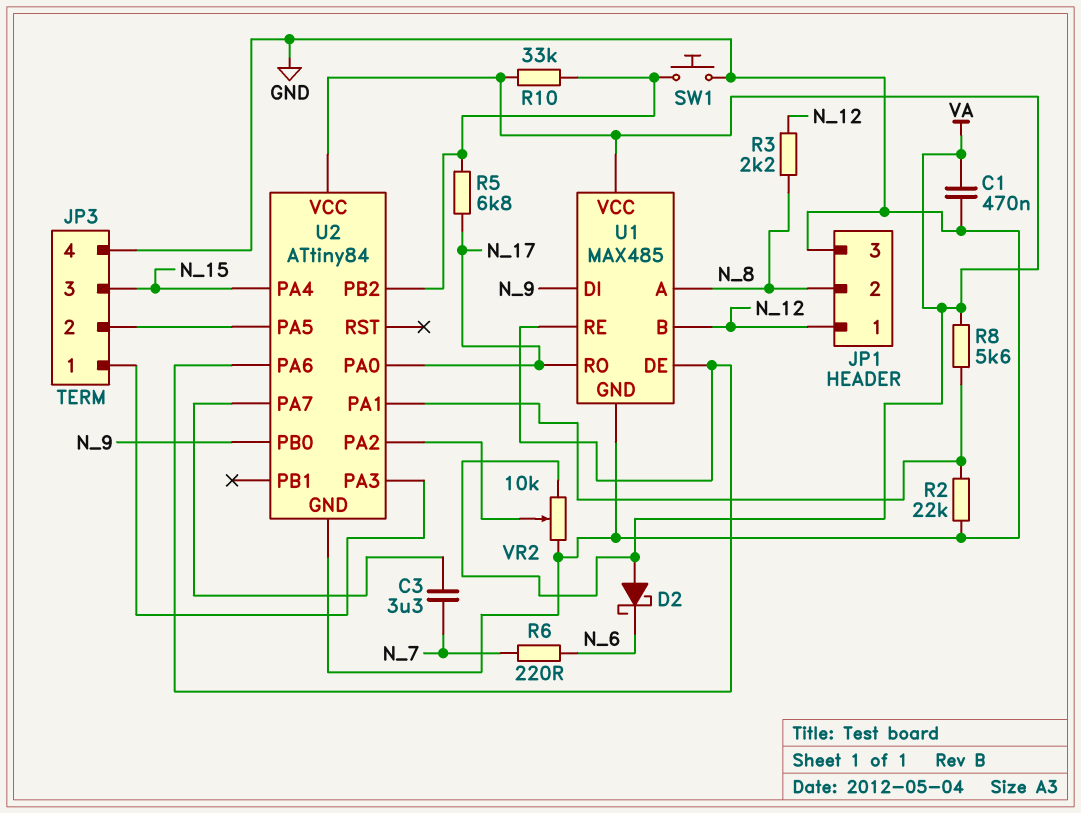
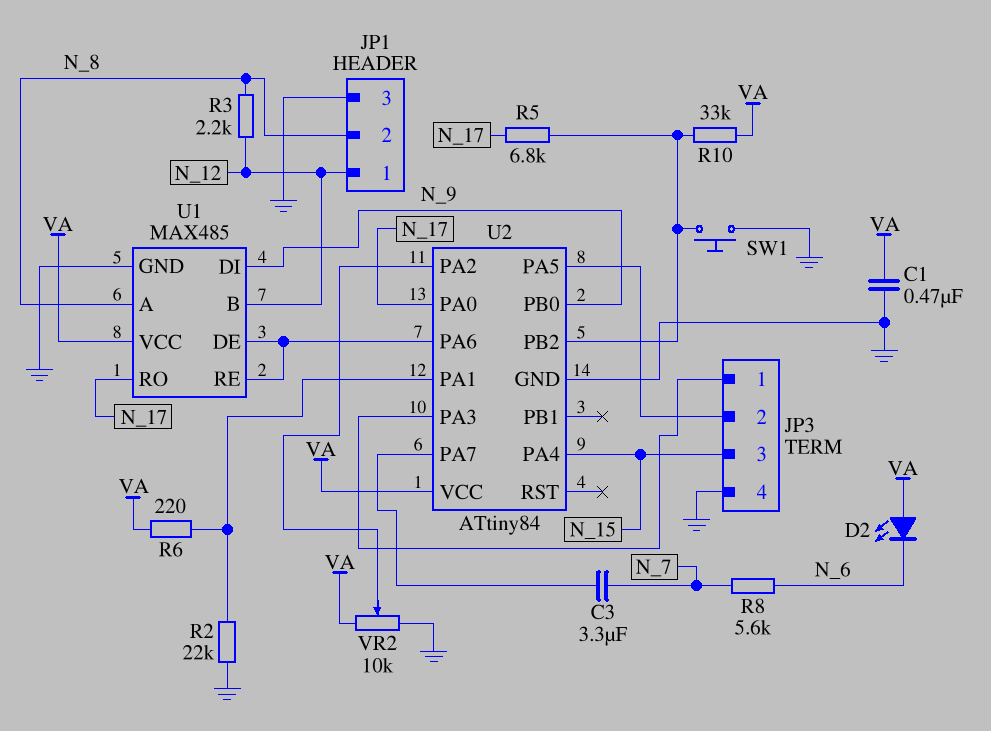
D2: schottky (A VA, K N_6) -> LED (A VA, K N_6)
R6: 220 (N_6, N_7) -> 220 (U2/PA1, VA)
R8: 5.6k (U2/PA1, VA) -> 5.6k (N_6, N_7)

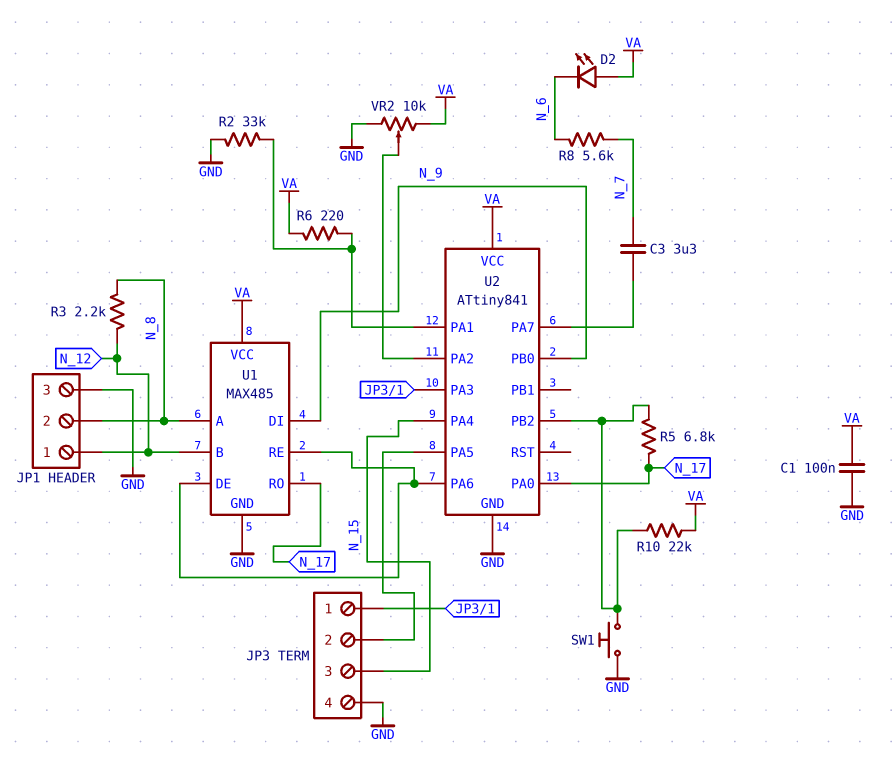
C1: 470nF (GND, VA) -> 100nF (GND, VA)
R2: 22k (GND, U2/PA1) -> 33k (GND, U2/PA1)
R10: 33k (U2/PB2, VA) -> 22k (U2/PB2, VA)
U2: ATtiny84 -> ATtiny841

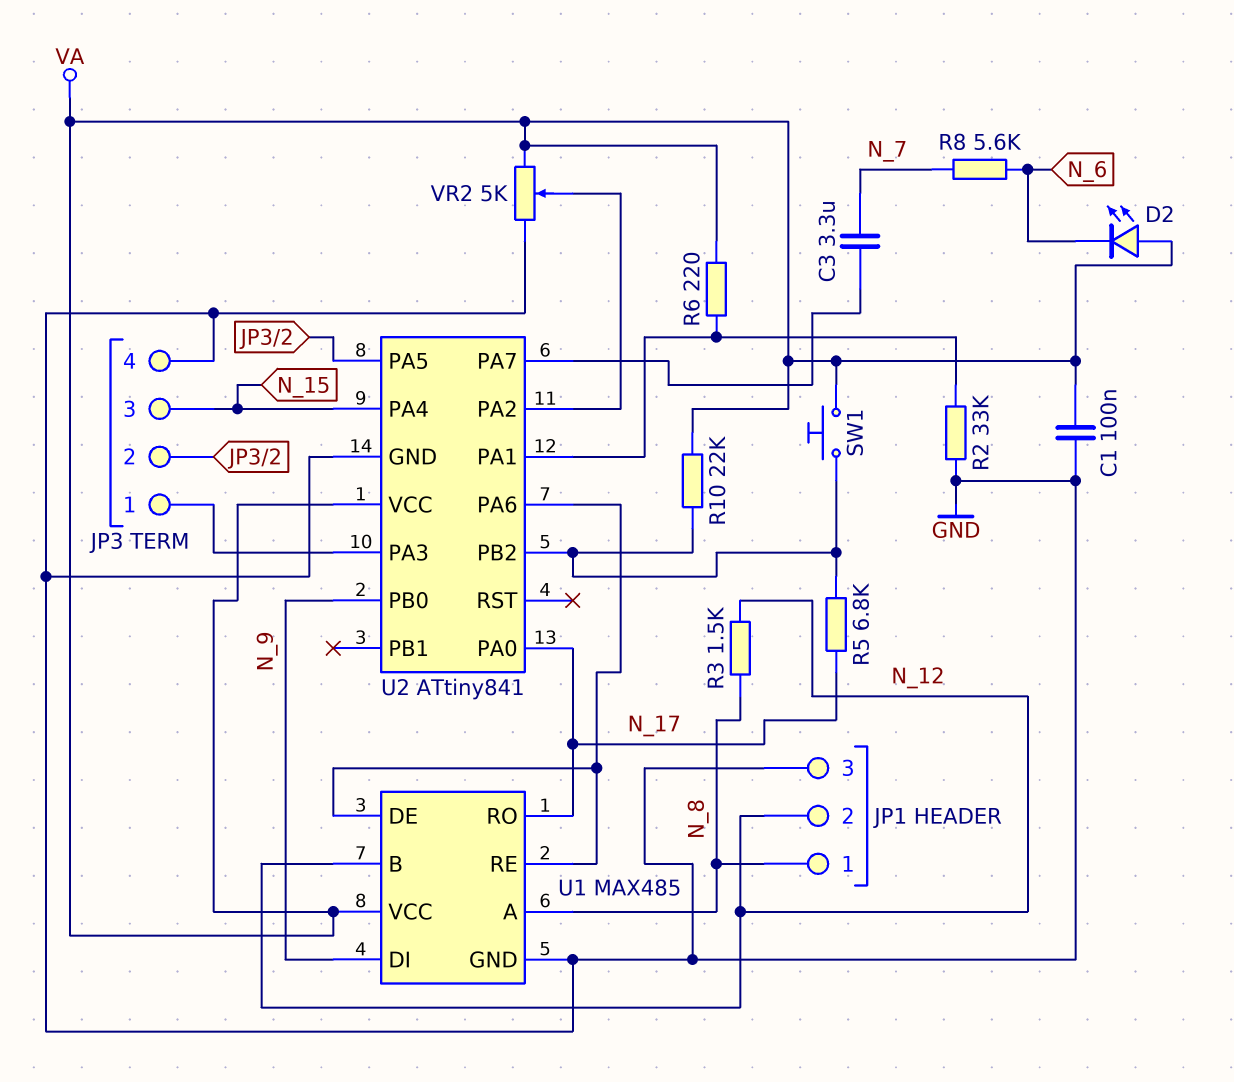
JP1 pin 1: N_12 -> N_8
JP1 pin 2: N_8 -> N_12
R3: 2.2k (N_8, N_12) -> 1.5k (N_8, N_12)
SW1: button (GND, U2/PB2) -> button (U2/PB2, VA)
VR2: 10k (GND, VA, wiper U2/PA2) -> 5k (GND, VA, wiper U2/PA2)

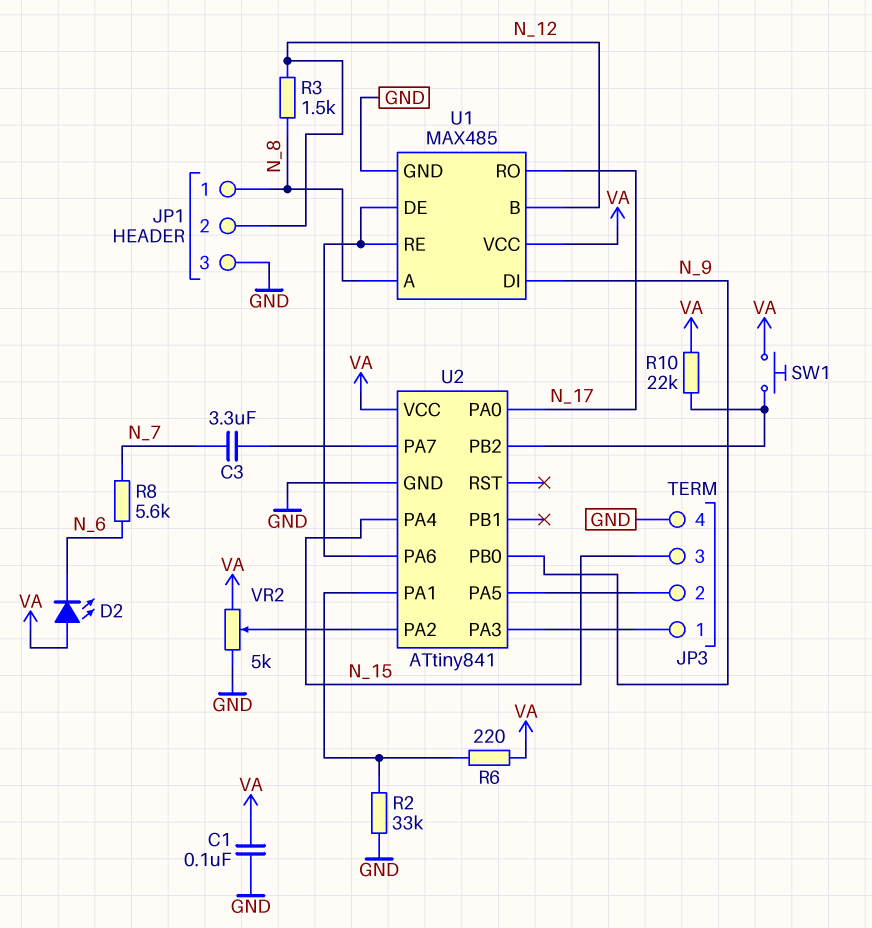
R5: 6.8k (N_17, U2/PB2) -> none

